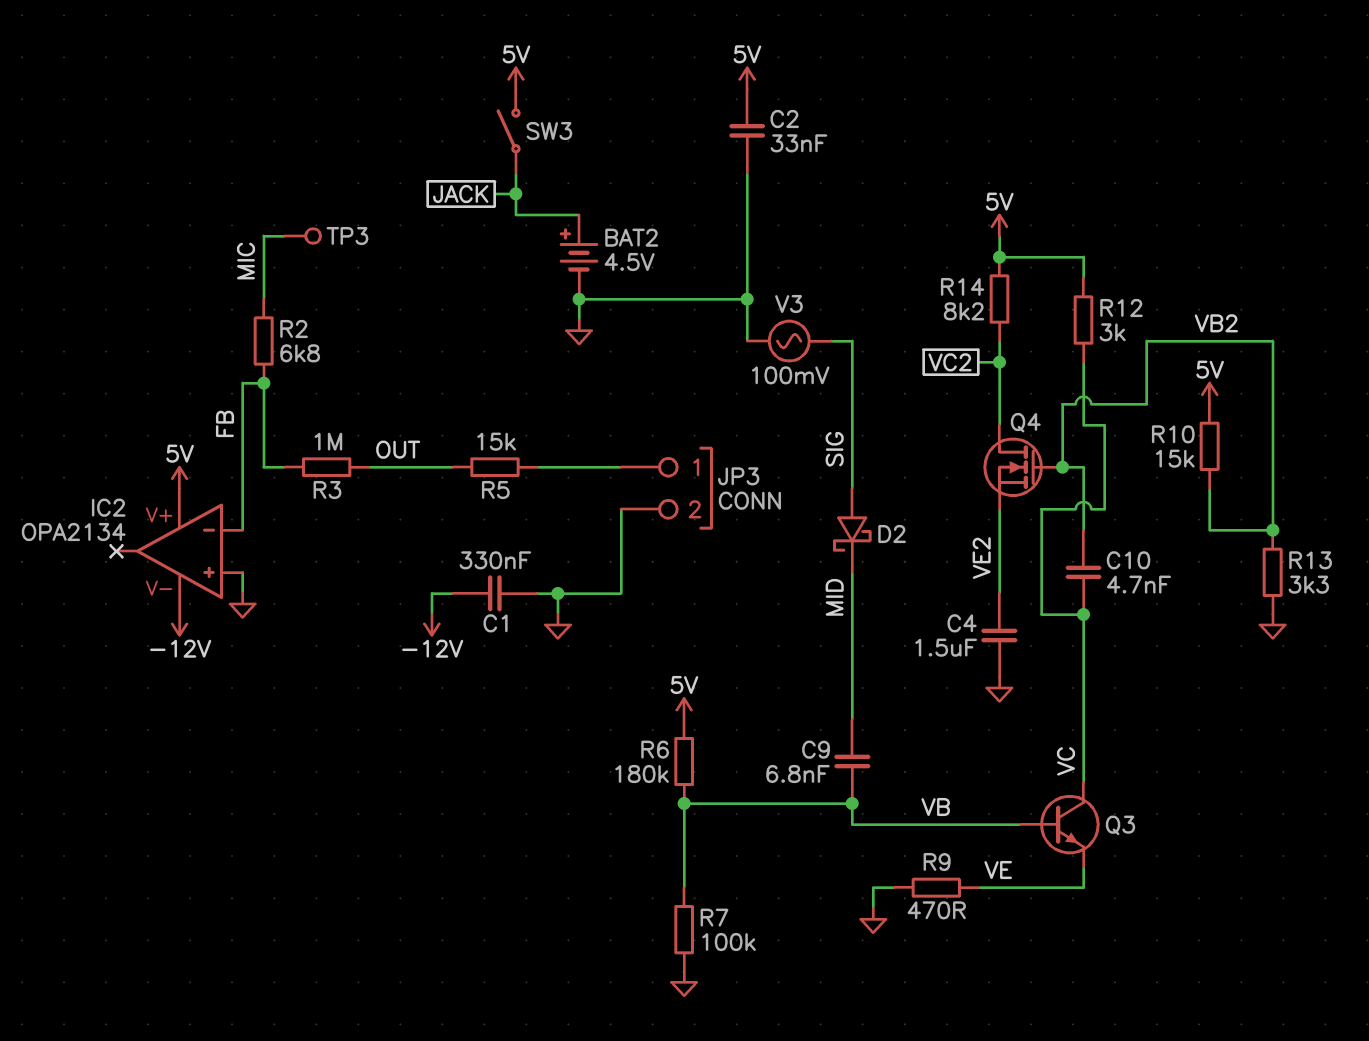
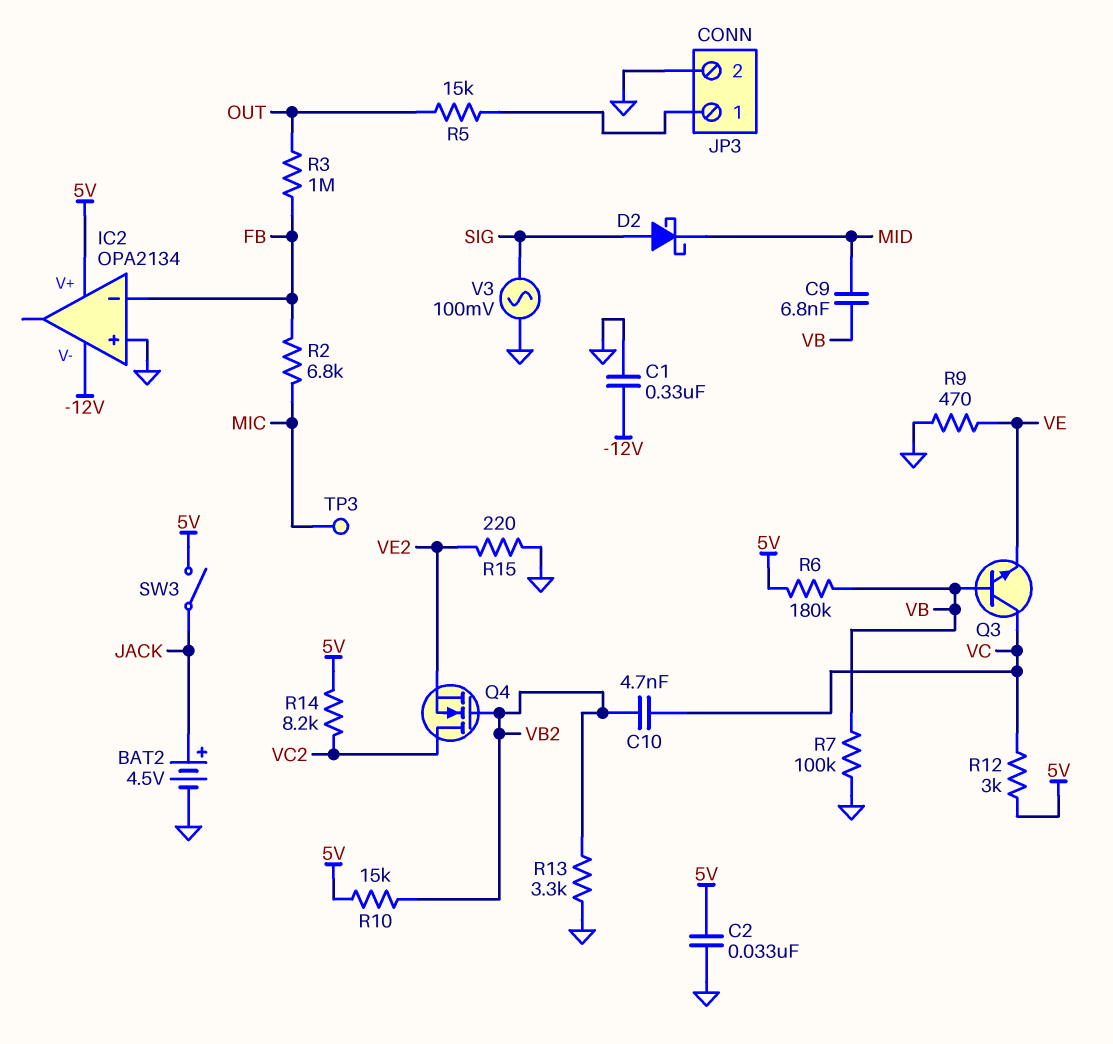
C4: 1.5uF (GND, VE2) -> none
R15: none -> 220 (GND, VE2)

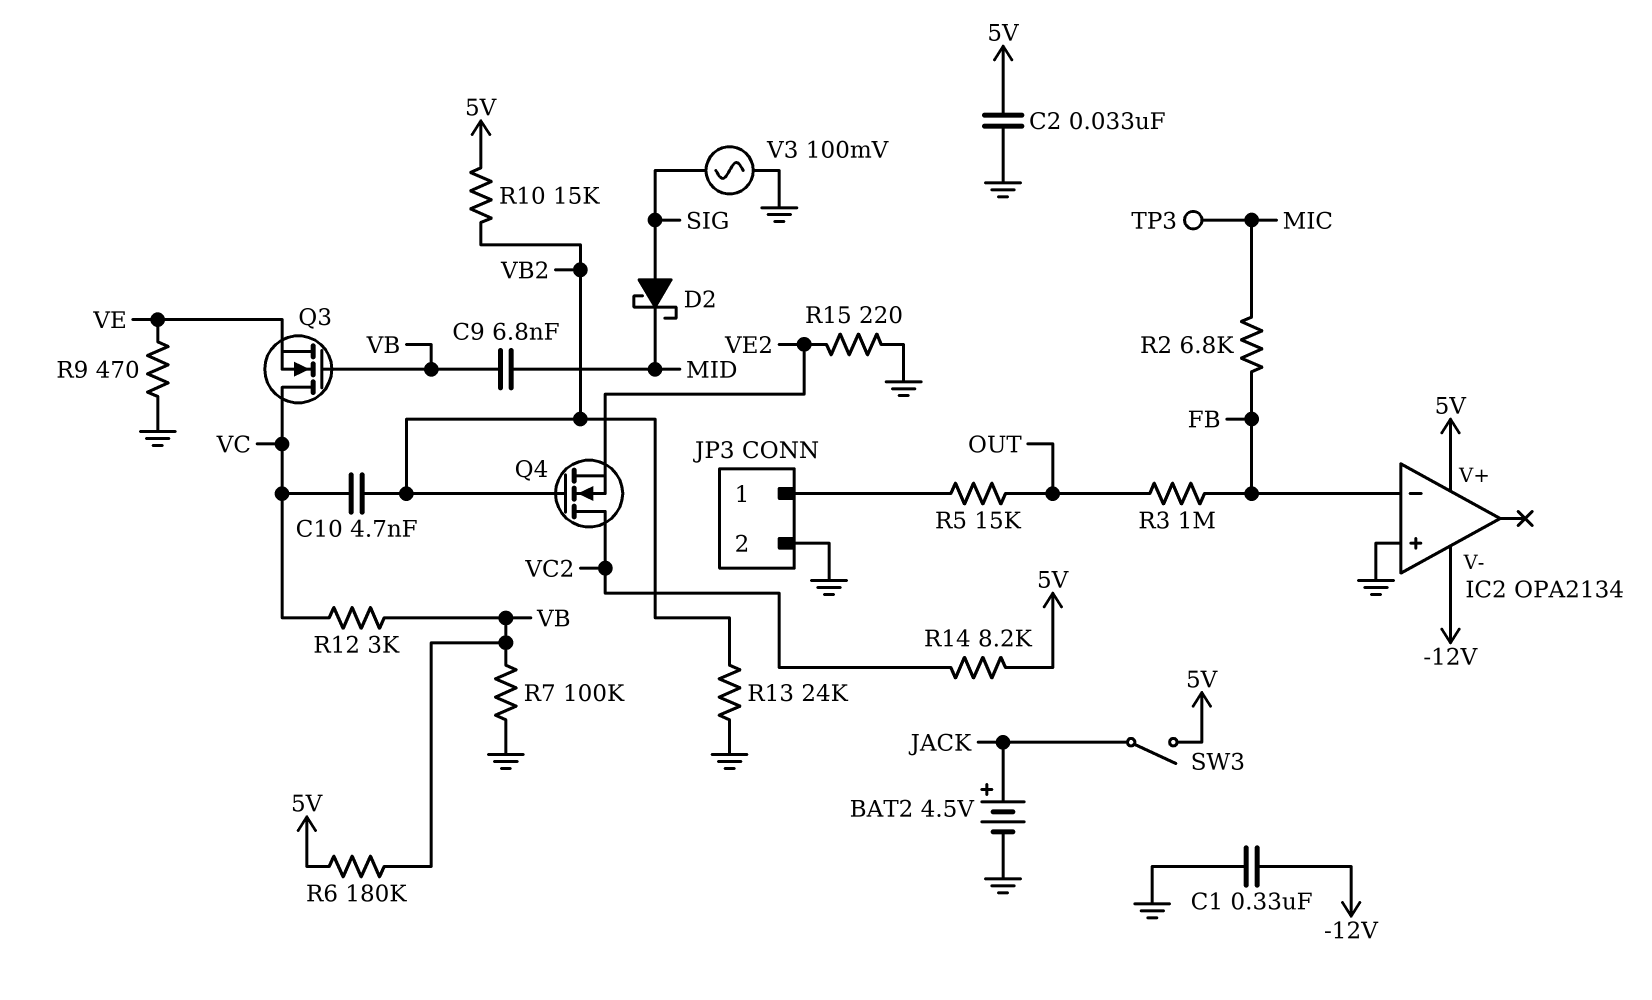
Q3: NPN (B VB, C VC, E VE) -> NMOS (G VB, D VC, S VE)
R12: 3k (5V, VC) -> 3k (VB, VC)
R13: 3.3k (GND, VB2) -> 24k (GND, VB2)

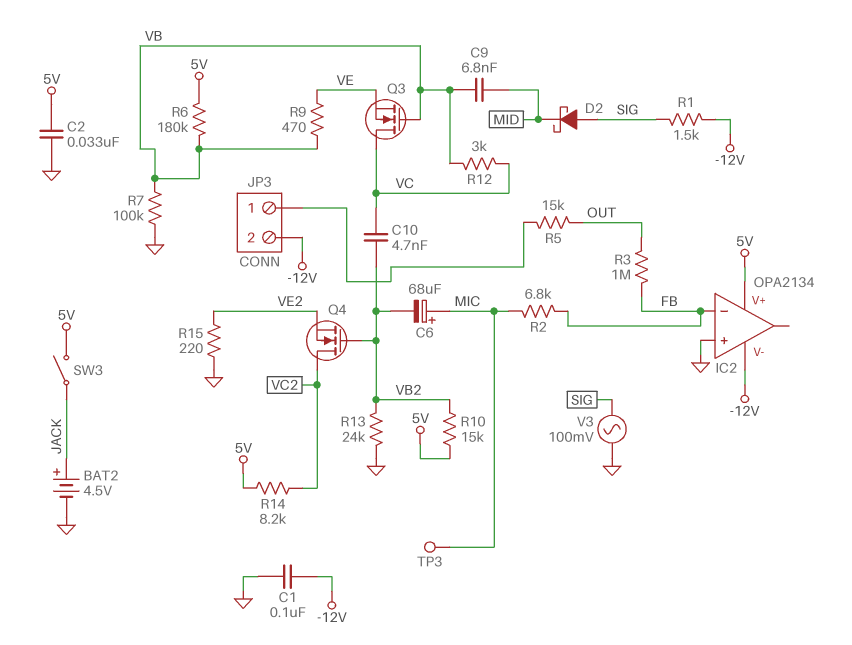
C1: 330nF (-12V, GND) -> 100nF (-12V, GND)
C6: none -> 68uF (plus MIC, minus VB2)
JP3 pin 2: GND -> -12V
R1: none -> 1.5k (-12V, SIG)
R9: 470 (GND, VE) -> 470 (VB, VE)

